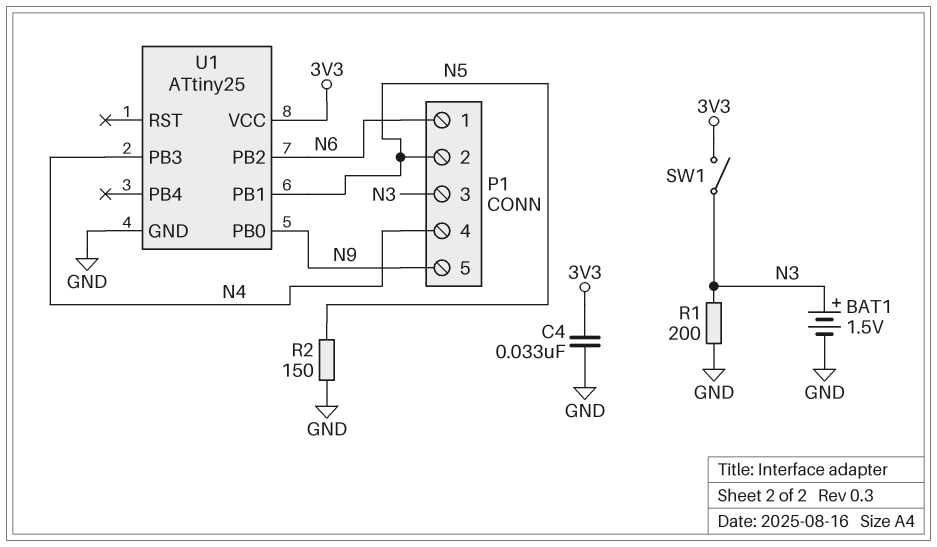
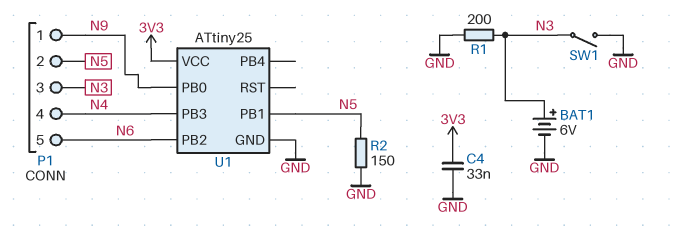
BAT1: 1.5V (plus N3, minus GND) -> 6V (plus N3, minus GND)
P1 pin 1: N6 -> N9
P1 pin 5: N9 -> N6
SW1: switch (3V3, N3) -> switch (GND, N3)

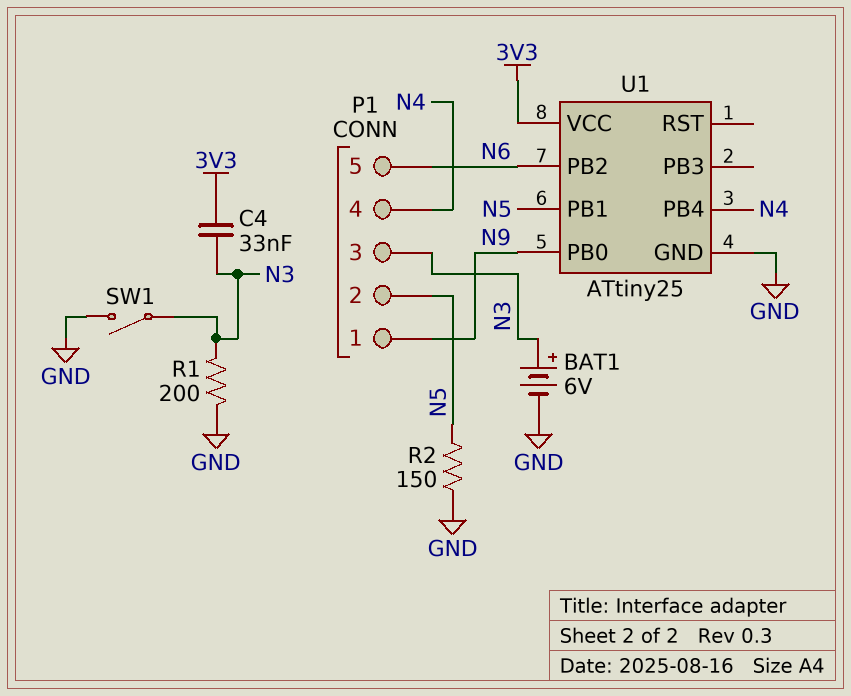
C4: 33nF (3V3, GND) -> 33nF (3V3, N3)
U1 pin PB3: N4 -> none
U1 pin PB4: none -> N4

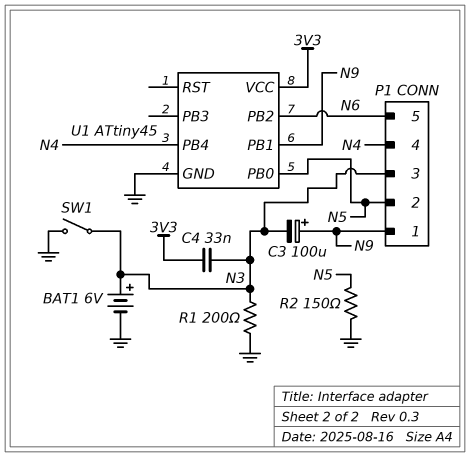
C3: none -> 100uF (plus N9, minus N3)
U1: ATtiny25 -> ATtiny45
U1 pin PB0: N9 -> N5
U1 pin PB1: N5 -> N9

